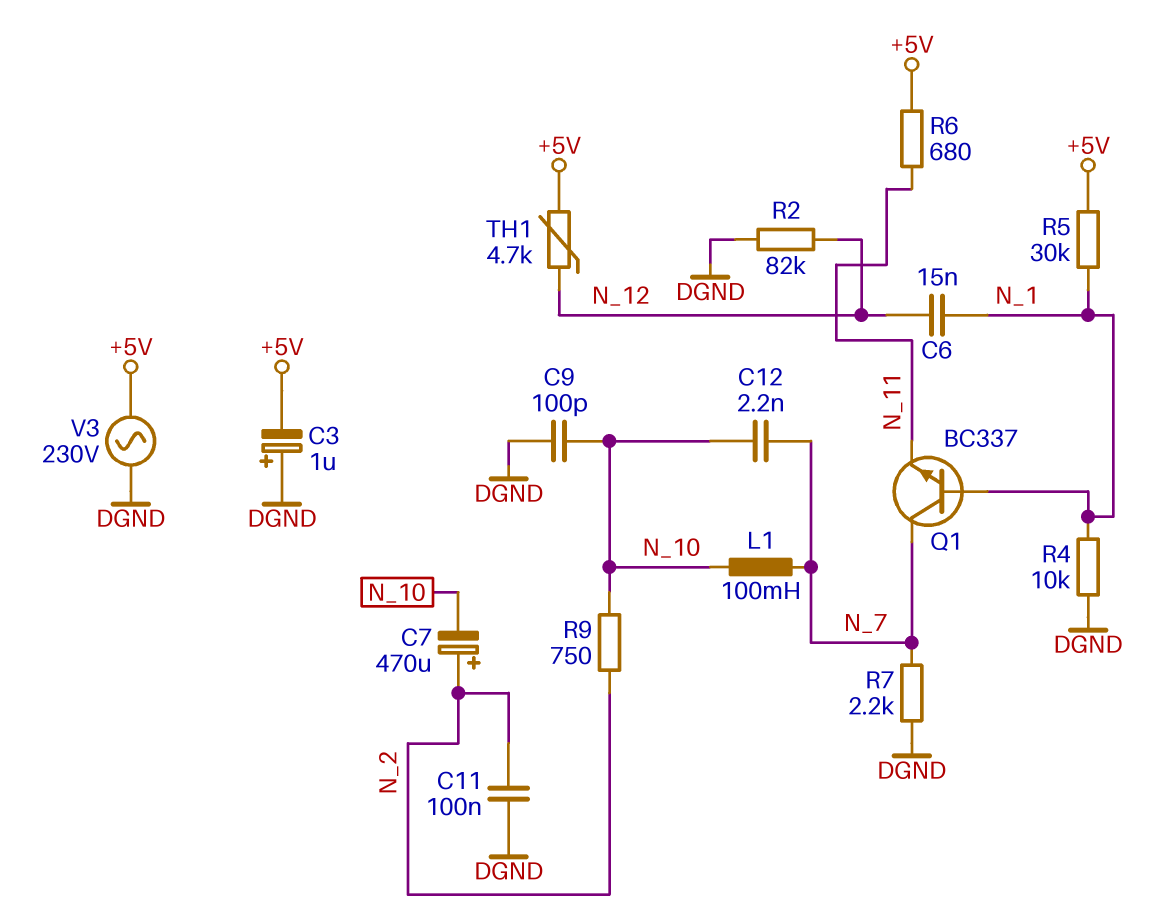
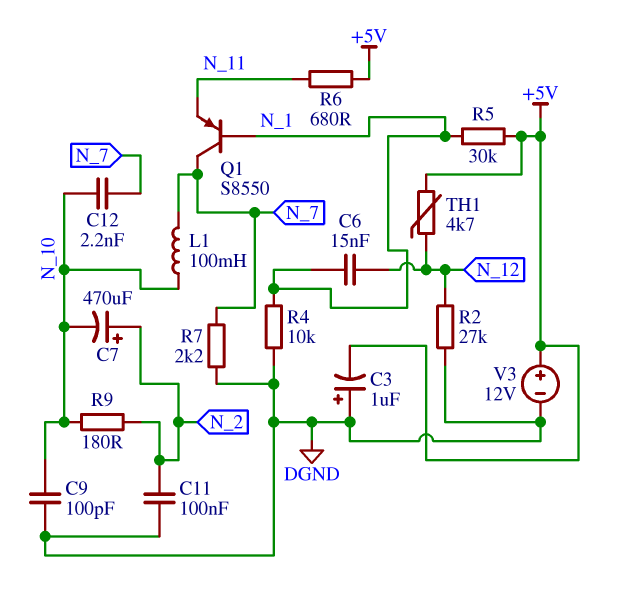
Q1: NPN BC337 (B N_1, C N_7, E N_11) -> PNP S8550 (B N_1, C N_7, E N_11)
R2: 82k (DGND, N_12) -> 27k (DGND, N_12)
R9: 750 (N_2, N_10) -> 180 (N_2, N_10)
V3: AC 230V (+5V, DGND) -> 12V (plus +5V, minus DGND)

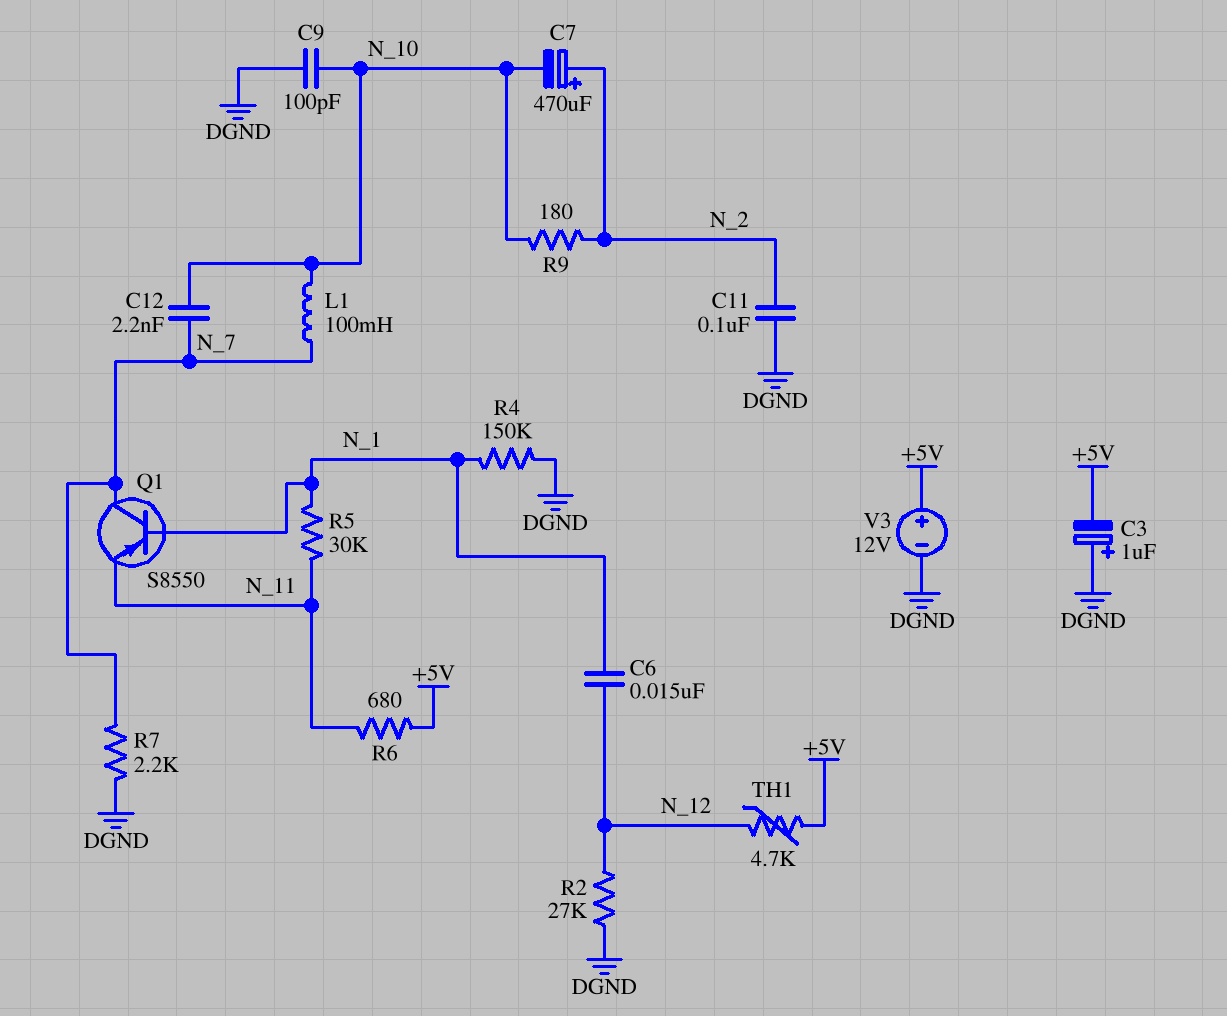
R4: 10k (DGND, N_1) -> 150k (DGND, N_1)
R5: 30k (+5V, N_1) -> 30k (N_1, N_11)

